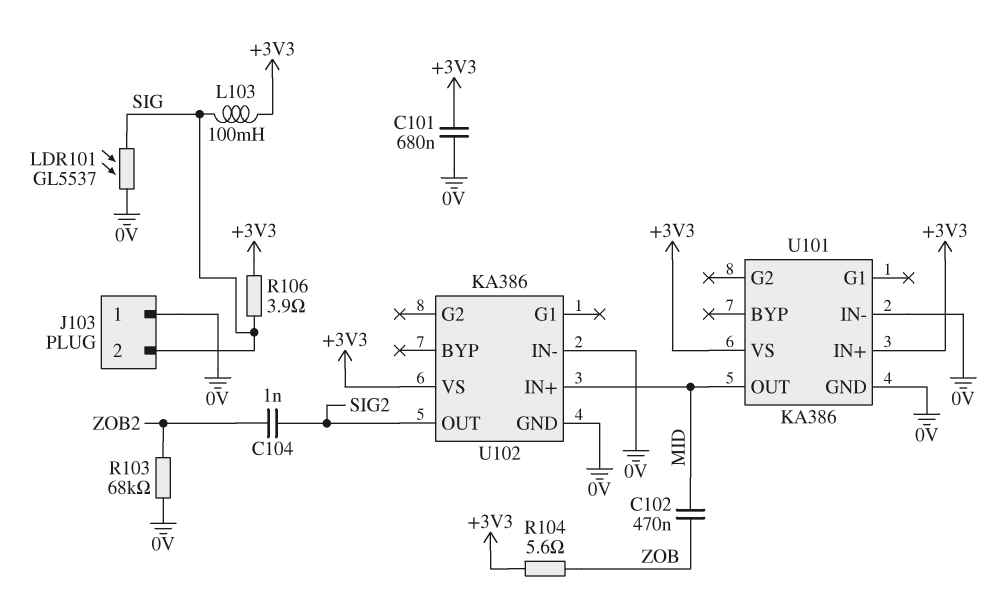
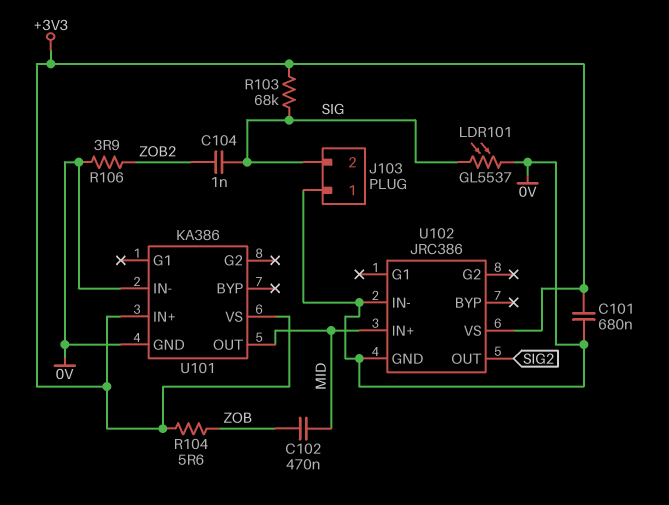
C104: 1nF (SIG2, ZOB2) -> 1nF (SIG, ZOB2)
L103: 100mH (+3V3, SIG) -> none
R103: 68k (0V, ZOB2) -> 68k (+3V3, SIG)
R106: 3.9 (+3V3, SIG) -> 3.9 (0V, ZOB2)
U102: KA386 -> JRC386

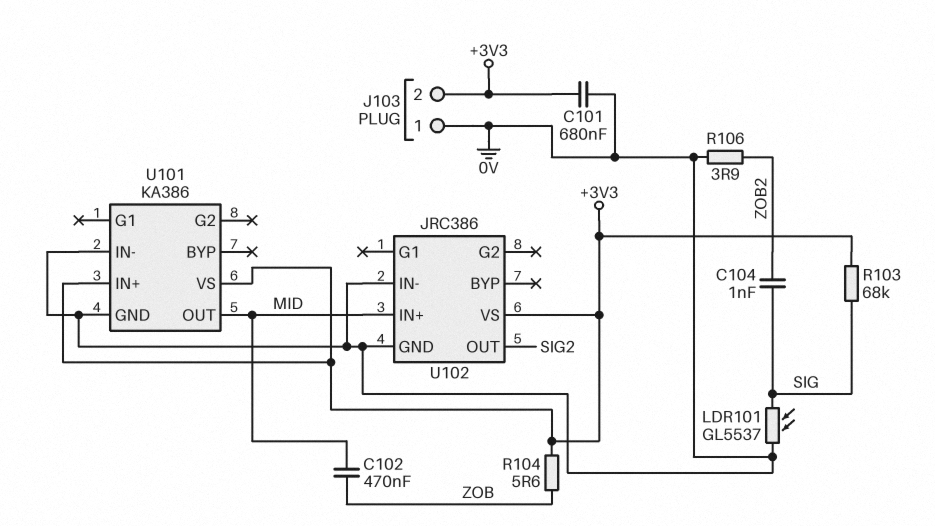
J103 pin 2: SIG -> +3V3

